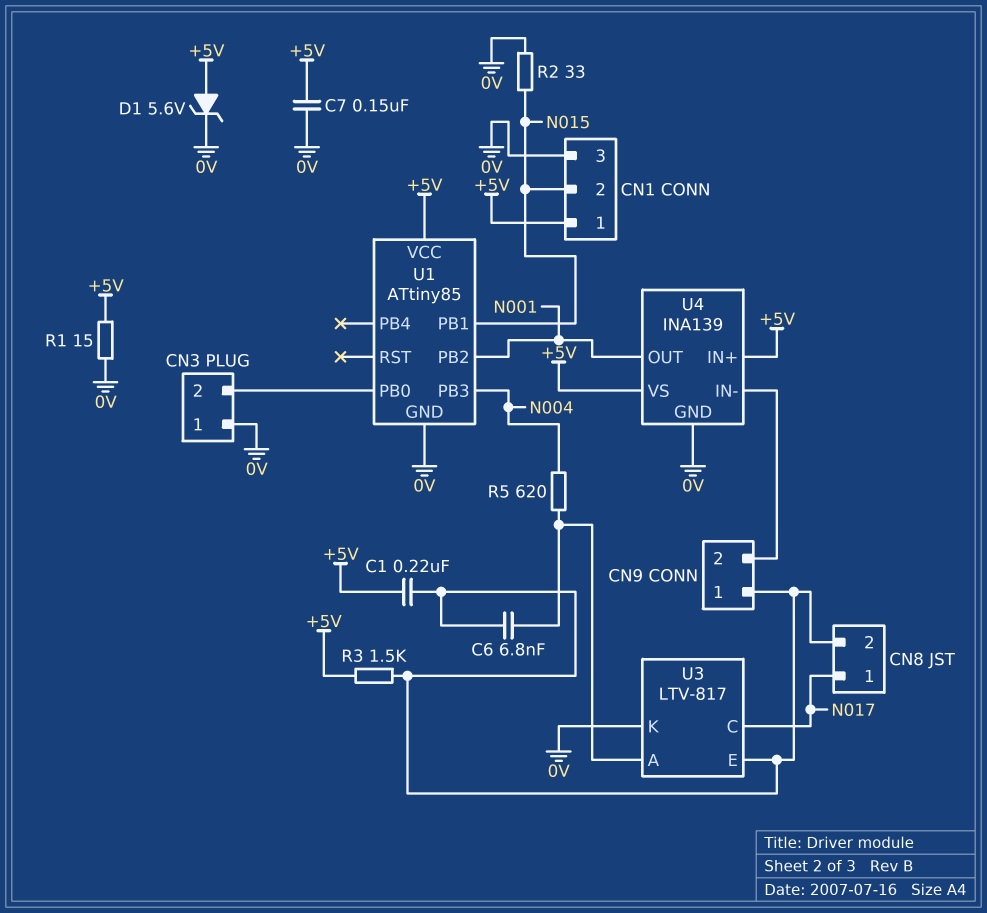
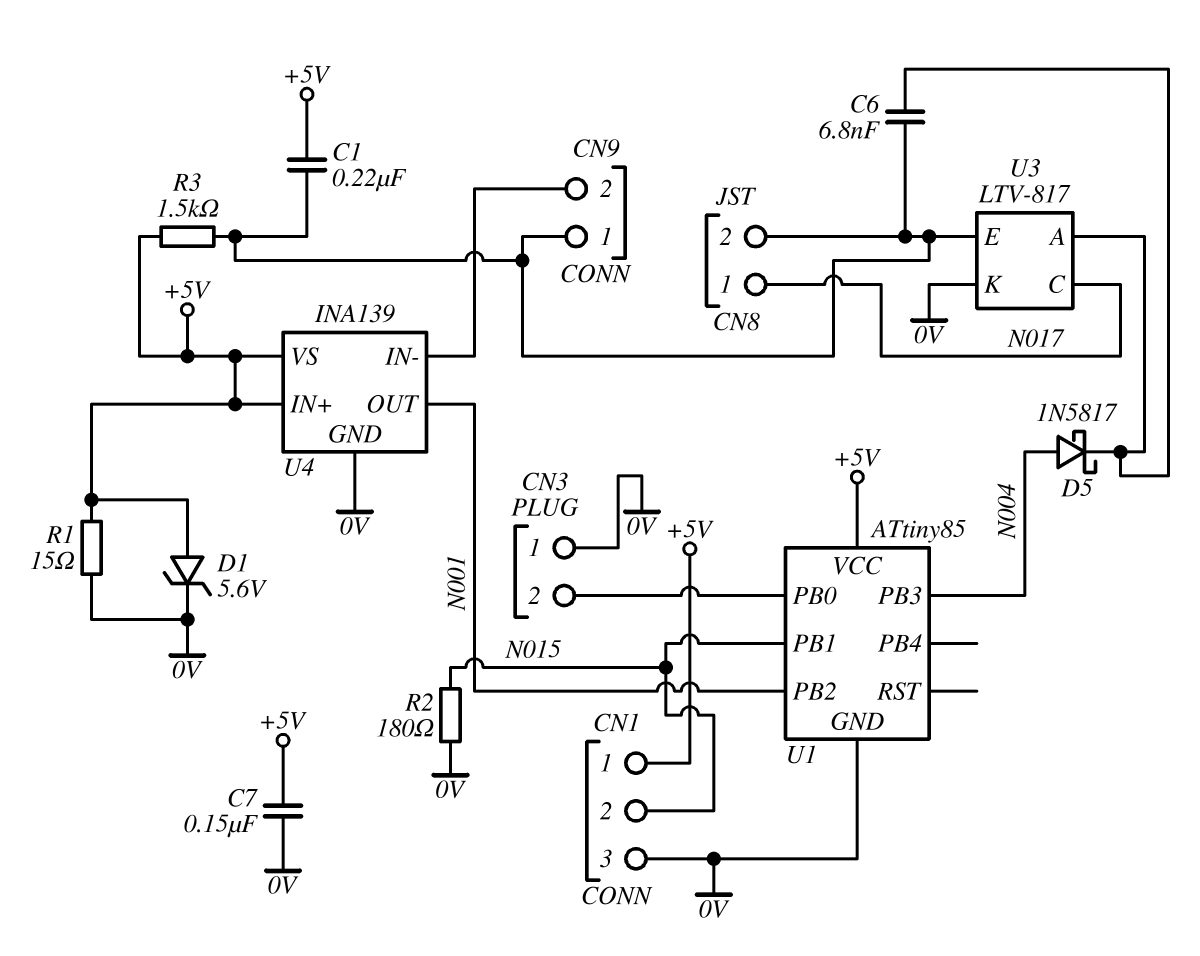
D5: none -> schottky 1N5817 (A N004, K U3/A)
R2: 33 (0V, N015) -> 180 (0V, N015)
R5: 620 (N004, U3/A) -> none

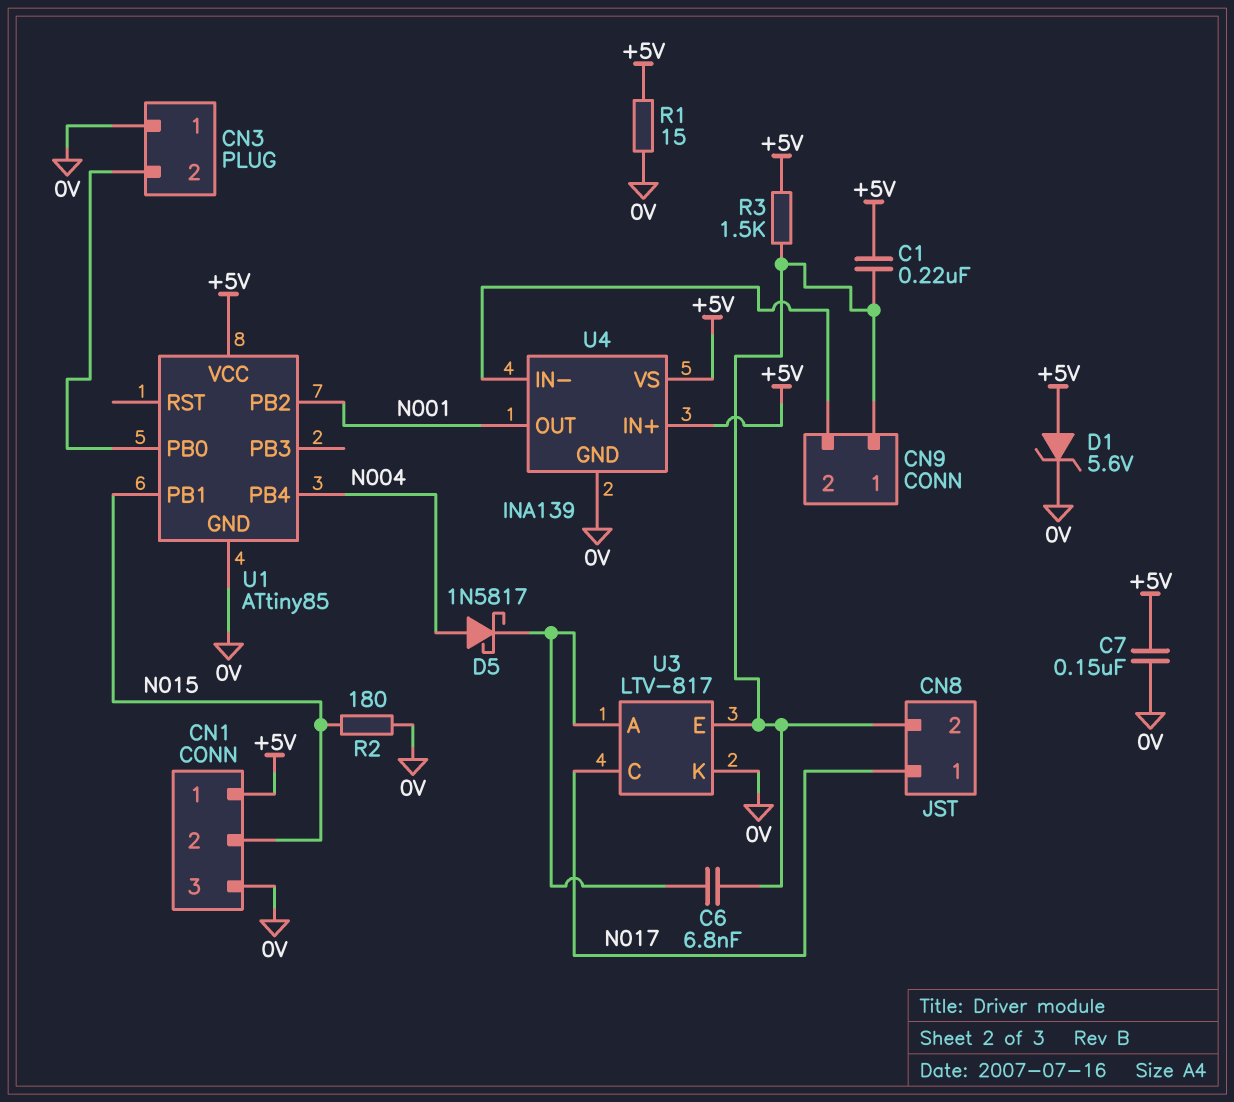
U1 pin PB3: N004 -> none
U1 pin PB4: none -> N004

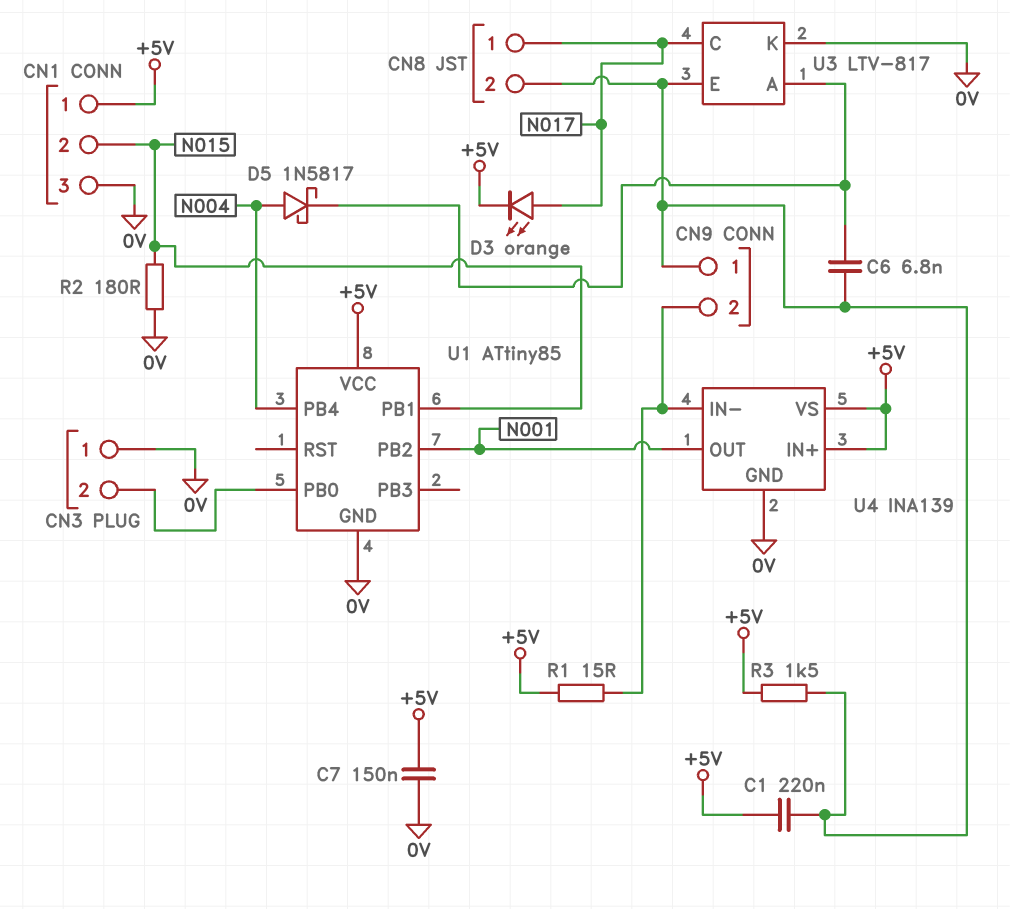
D1: zener 5.6V (A +5V, K 0V) -> none
D3: none -> LED orange (A N017, K +5V)
R1: 15 (+5V, 0V) -> 15 (+5V, CN9/2)

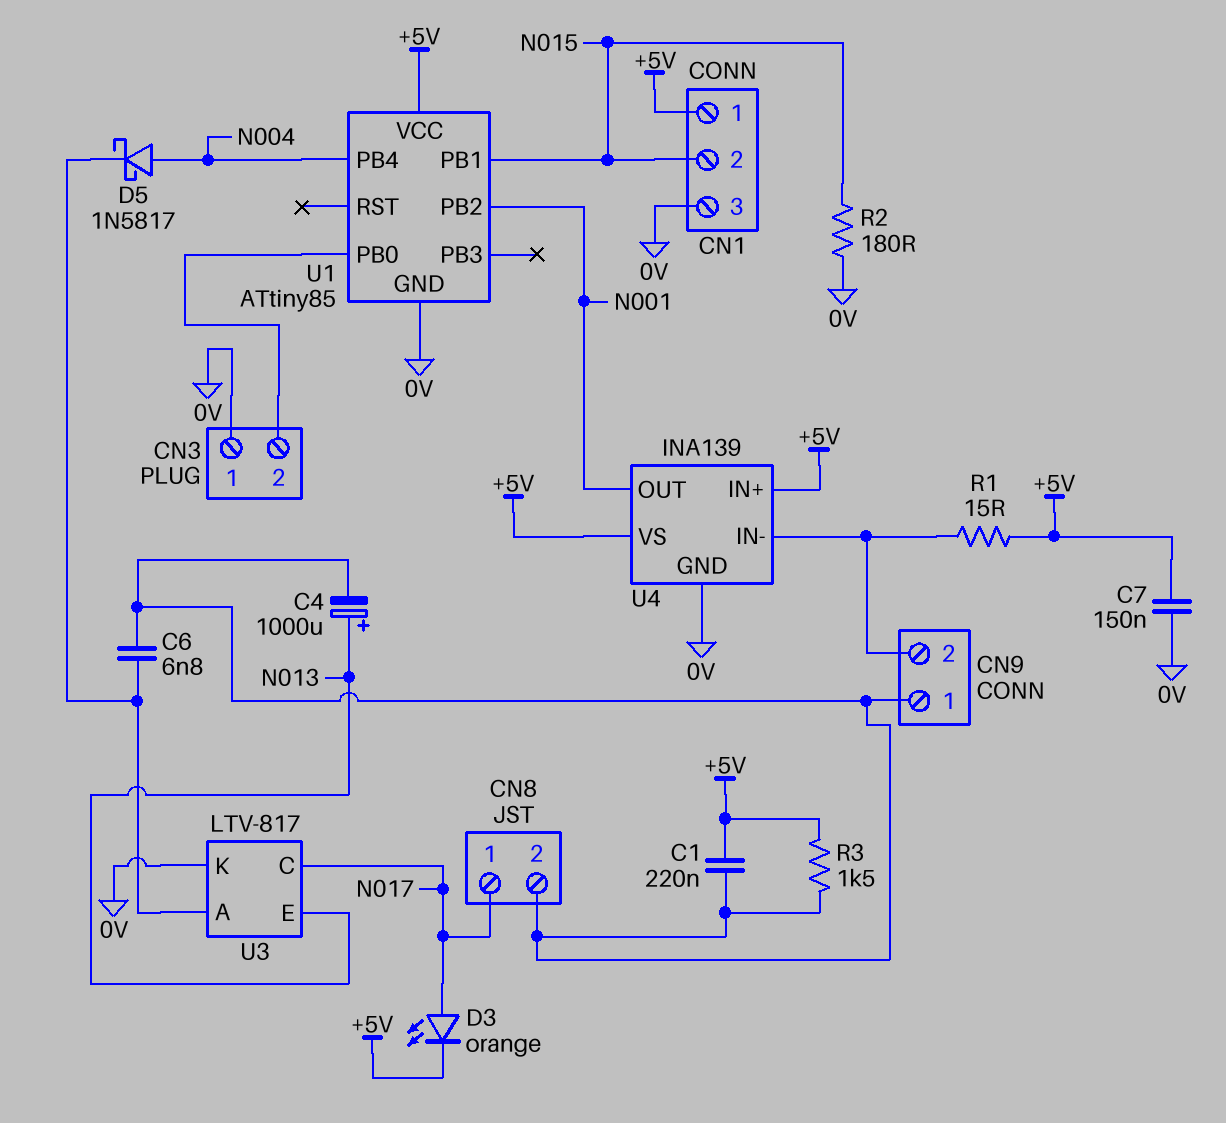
C4: none -> 1000uF (plus N013, minus CN8/2)
U3 pin E: CN8/2 -> N013

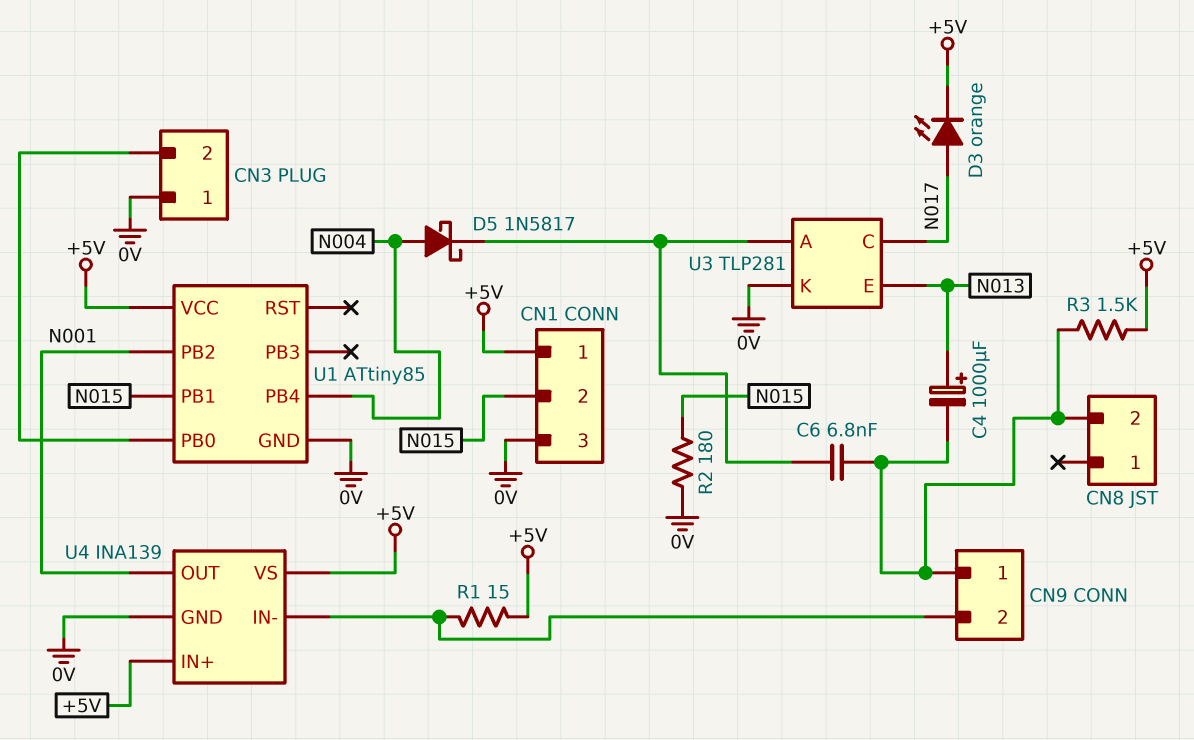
C1: 220nF (+5V, CN8/2) -> none
C7: 150nF (+5V, 0V) -> none
CN8 pin 1: N017 -> none
U3: LTV-817 -> TLP281

